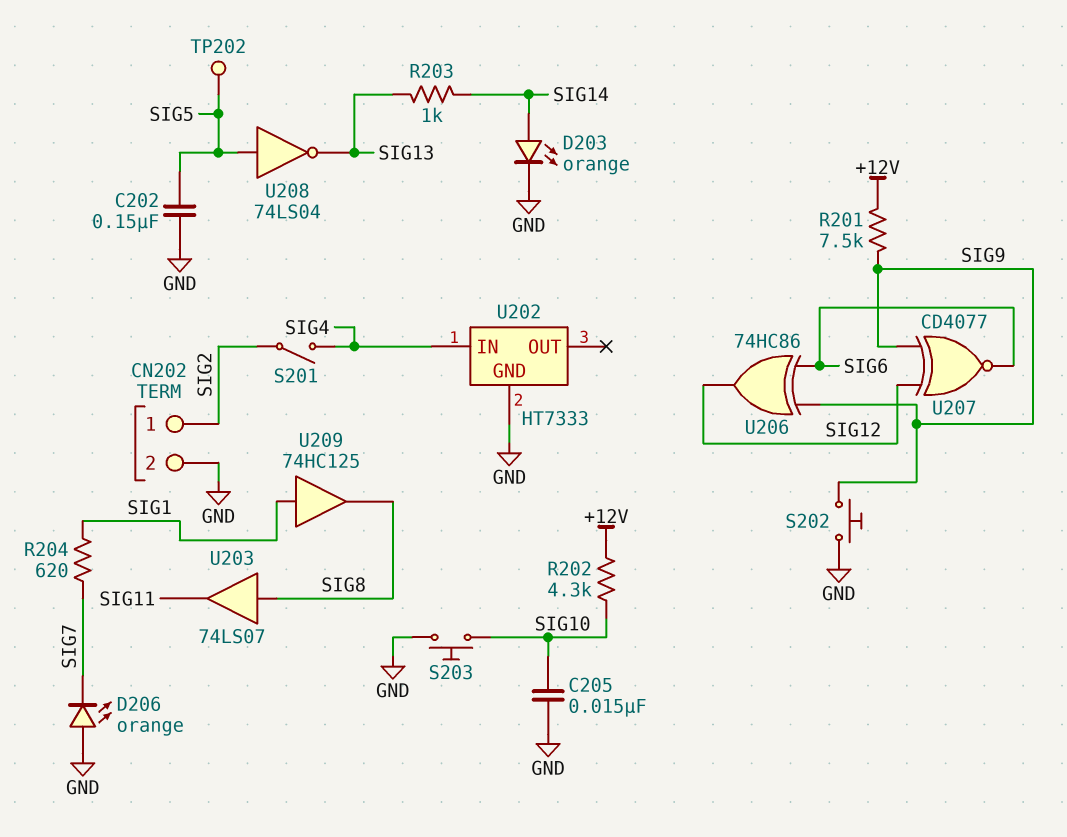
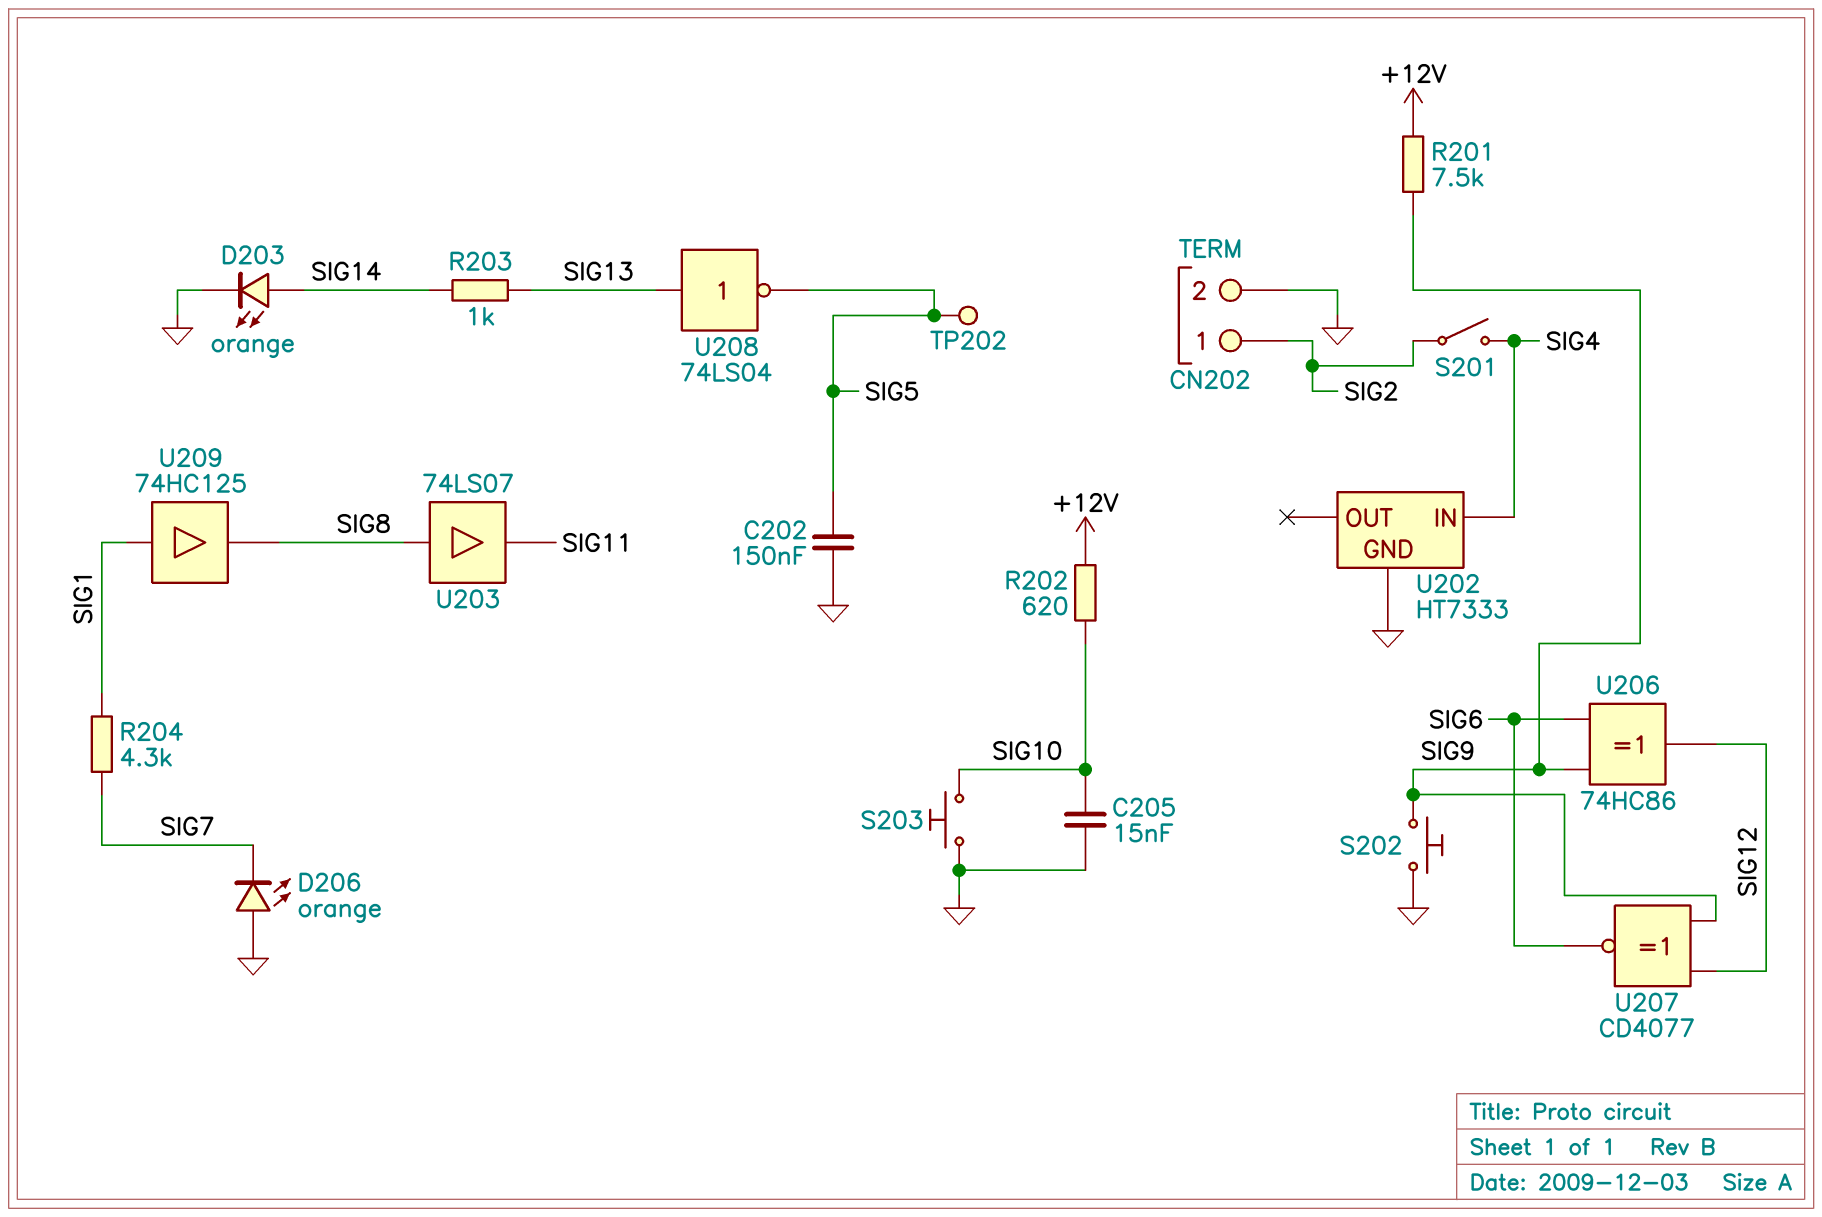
R202: 4.3k (+12V, SIG10) -> 620 (+12V, SIG10)
R204: 620 (SIG1, SIG7) -> 4.3k (SIG1, SIG7)
U208: NOT 74LS04 (in SIG5, out SIG13) -> NOT 74LS04 (in SIG13, out SIG5)

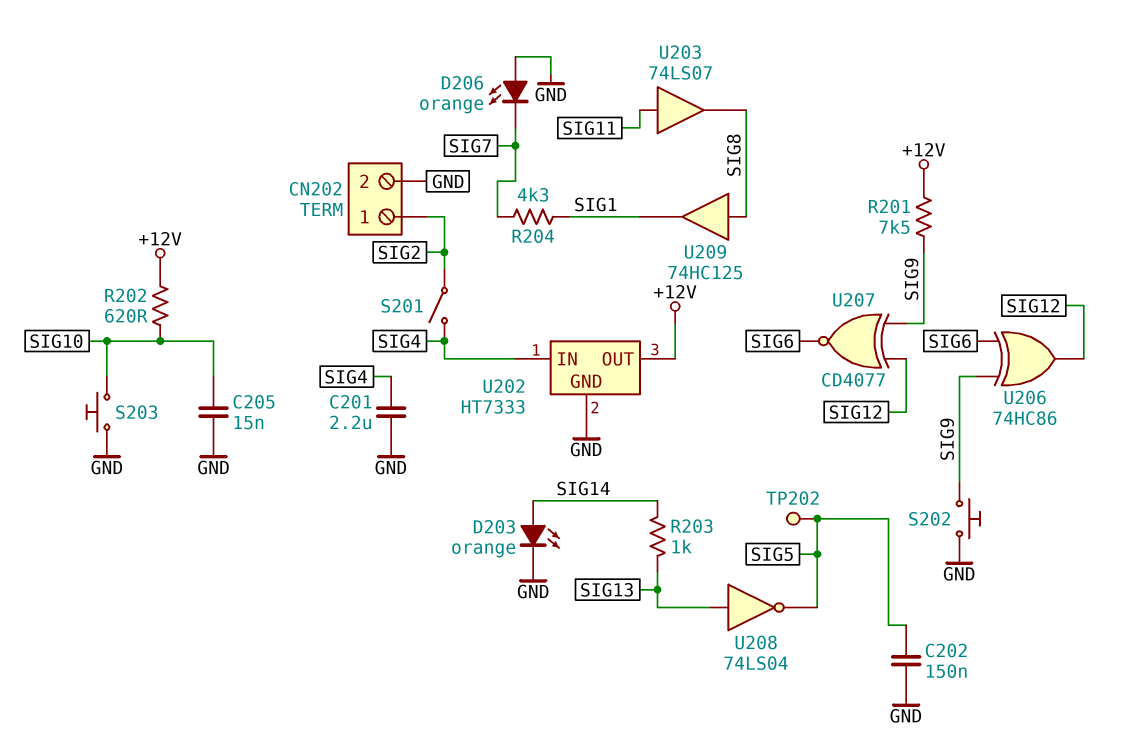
C201: none -> 2.2uF (GND, SIG4)
U202 pin OUT: none -> +12V
U203: buffer 74LS07 (in SIG8, out SIG11) -> buffer 74LS07 (in SIG11, out SIG8)
U209: buffer 74HC125 (in SIG1, out SIG8) -> buffer 74HC125 (in SIG8, out SIG1)

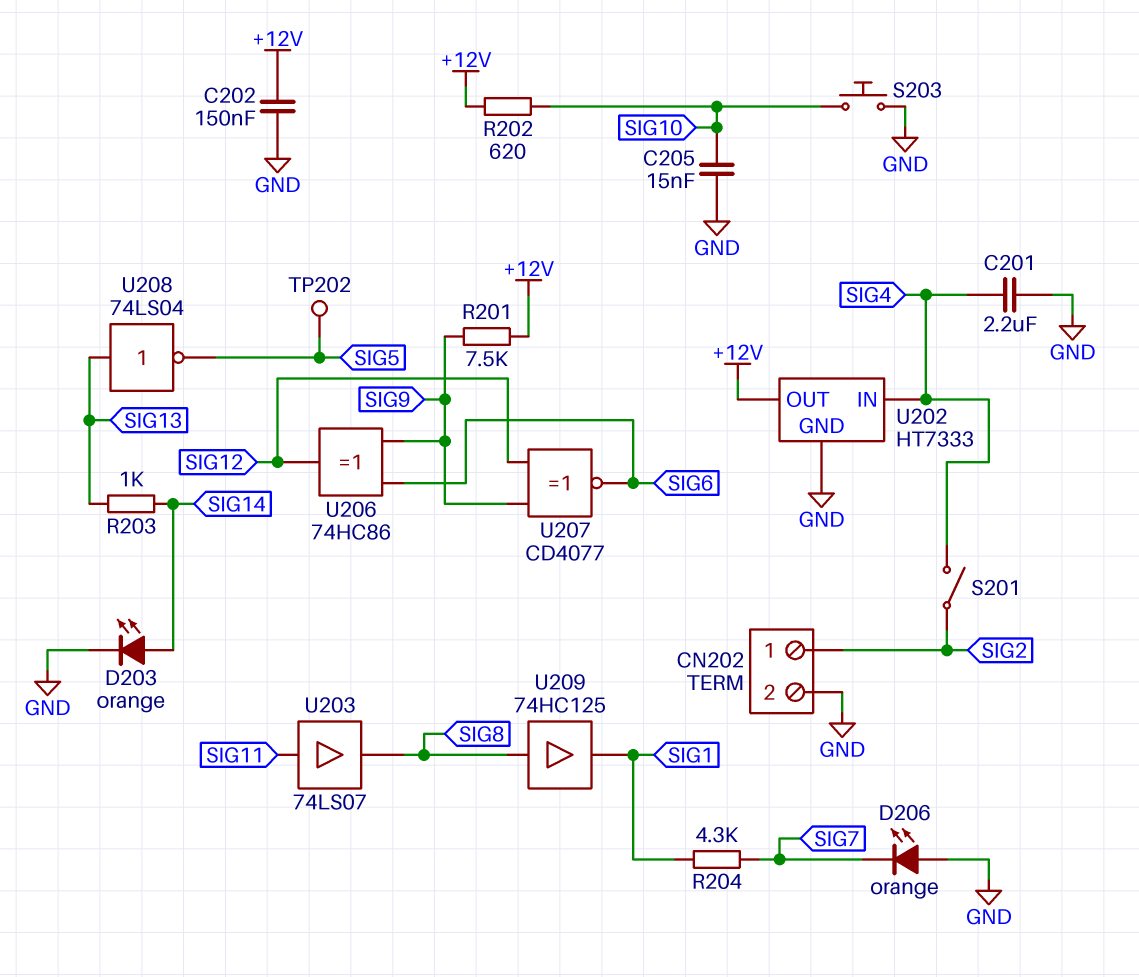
C202: 150nF (GND, SIG5) -> 150nF (+12V, GND)
S202: button (GND, SIG9) -> none

